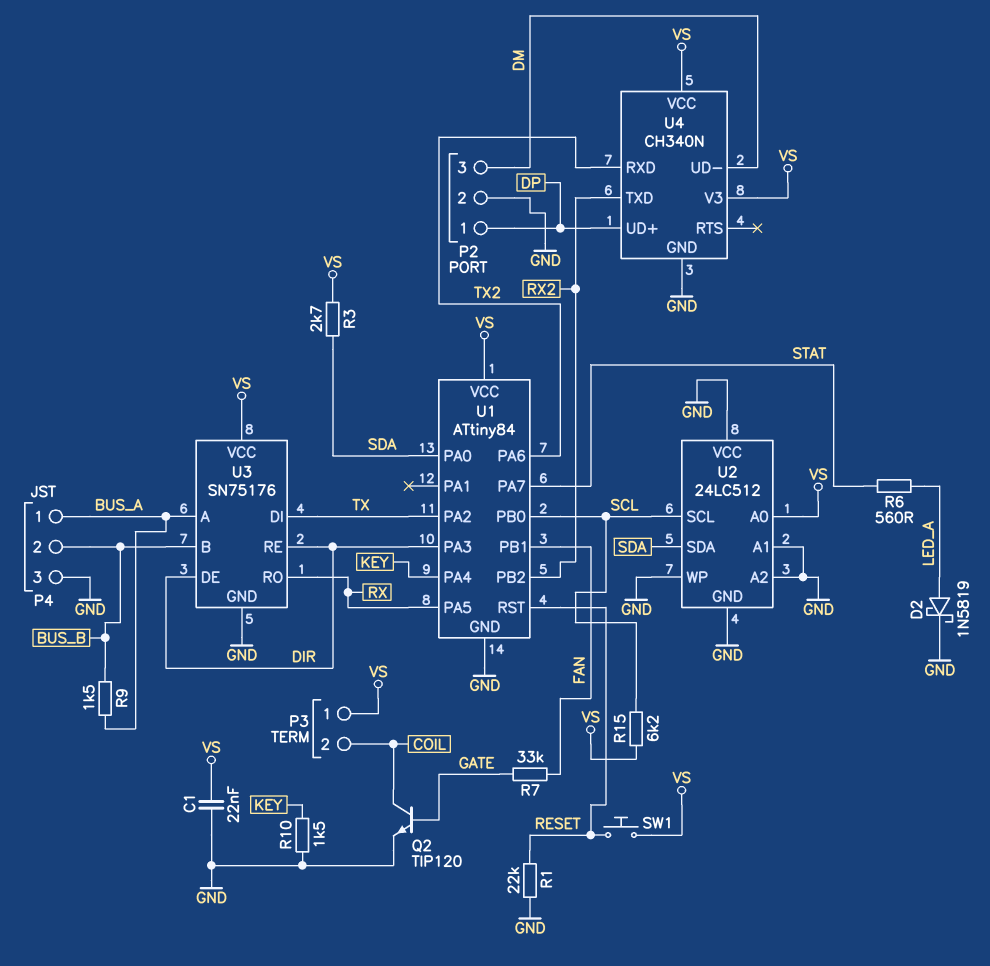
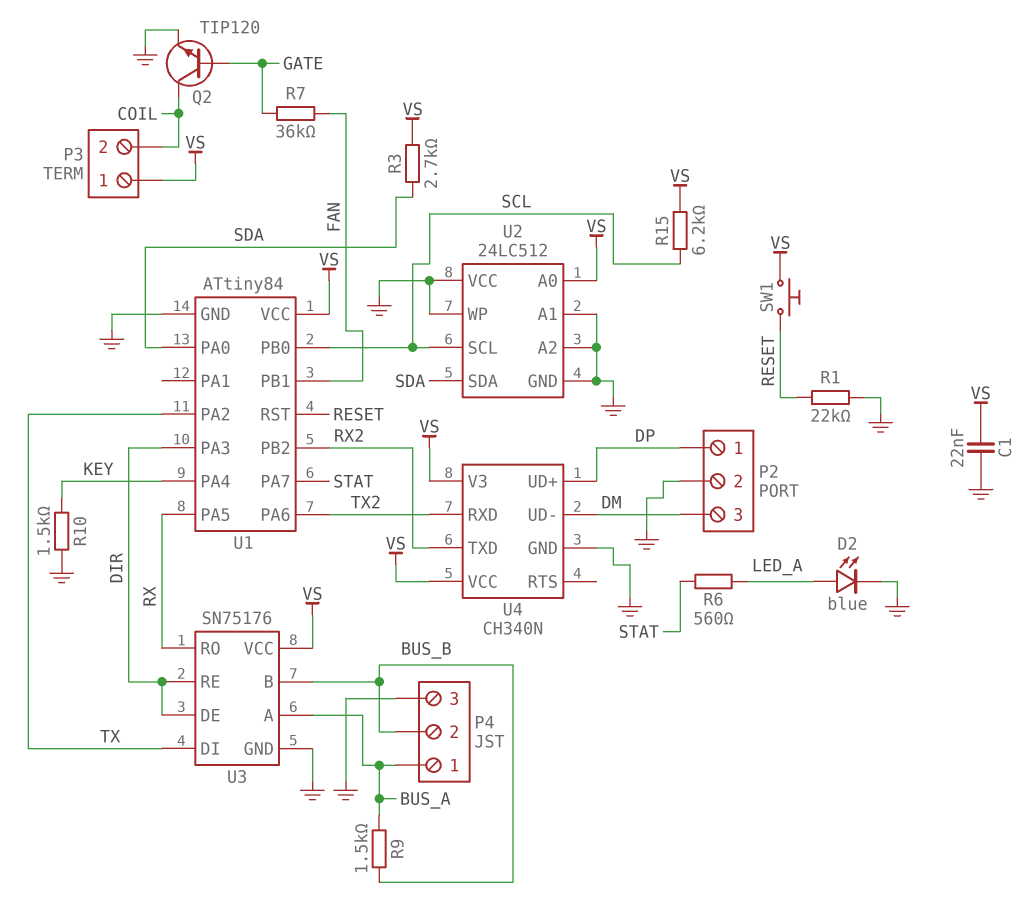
D2: schottky 1N5819 (A LED_A, K GND) -> LED blue (A LED_A, K GND)
R7: 33k (FAN, GATE) -> 36k (FAN, GATE)

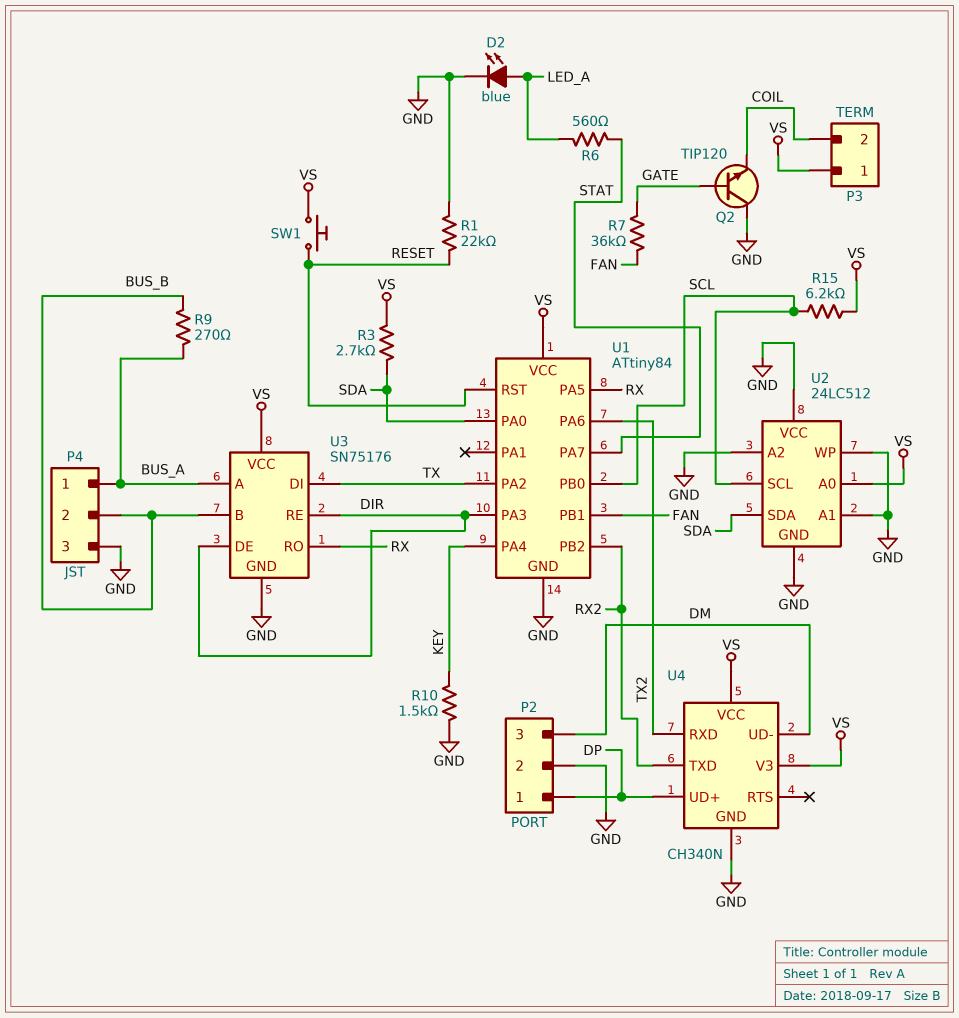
C1: 22nF (GND, VS) -> none
Q2: NPN TIP120 (B GATE, C COIL, E GND) -> NPN TIP120 (B GATE, C GND, E COIL)
R9: 1.5k (BUS_A, BUS_B) -> 270 (BUS_A, BUS_B)

